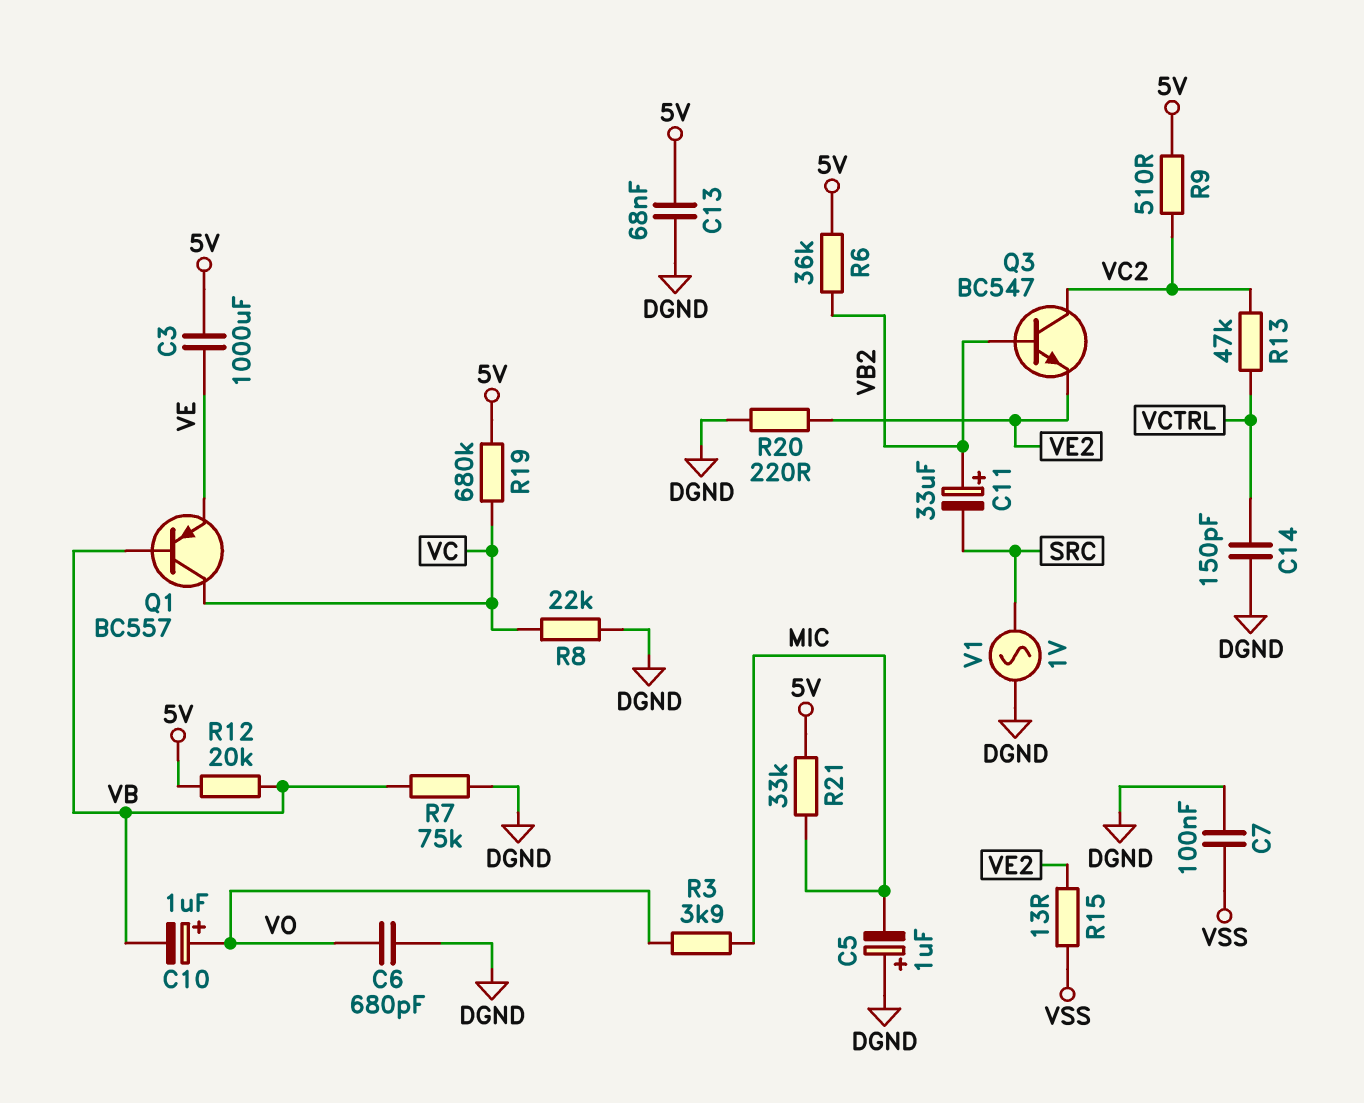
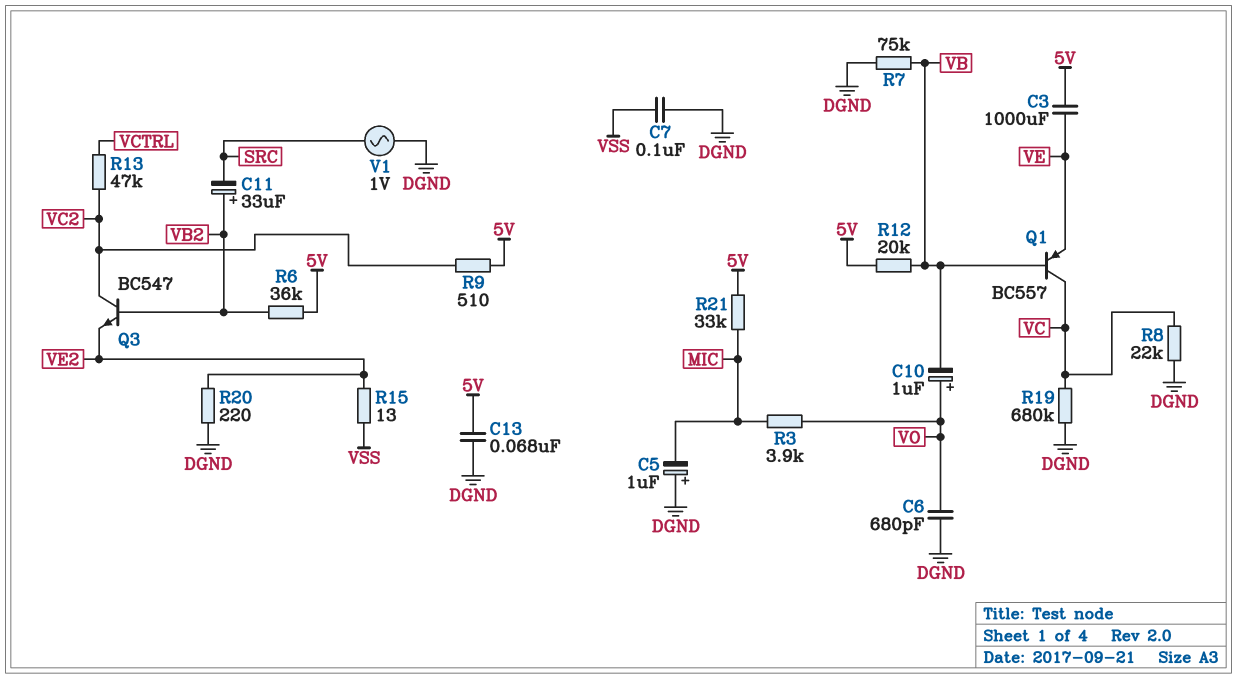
C14: 150pF (DGND, VCTRL) -> none
R19: 680k (5V, VC) -> 680k (DGND, VC)

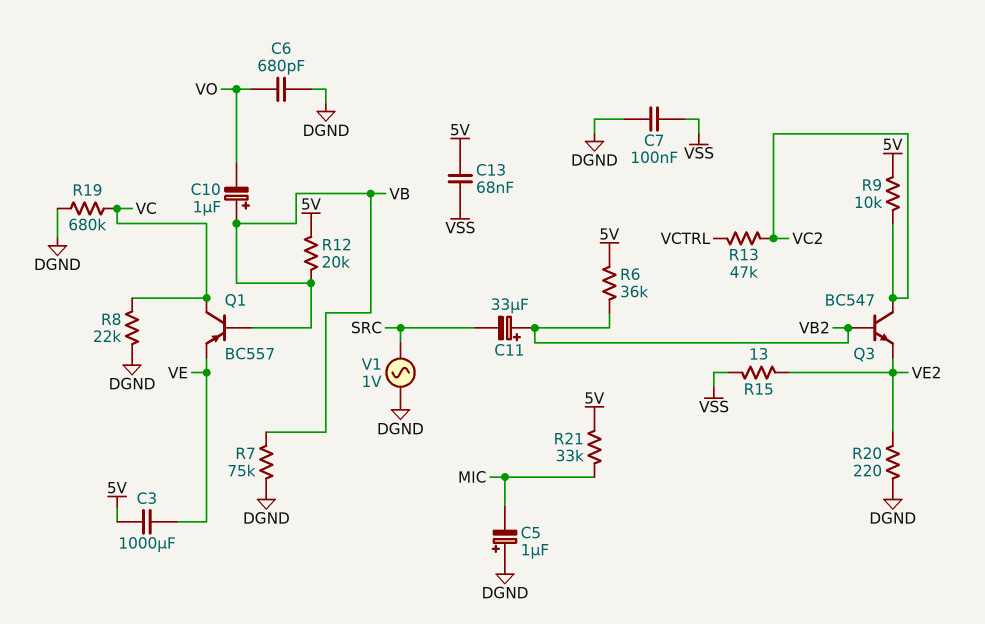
C10: 1uF (plus VO, minus VB) -> 1uF (plus VB, minus VO)
C13: 68nF (5V, DGND) -> 68nF (5V, VSS)
R3: 3.9k (MIC, VO) -> none
R9: 510 (5V, VC2) -> 10k (5V, VC2)

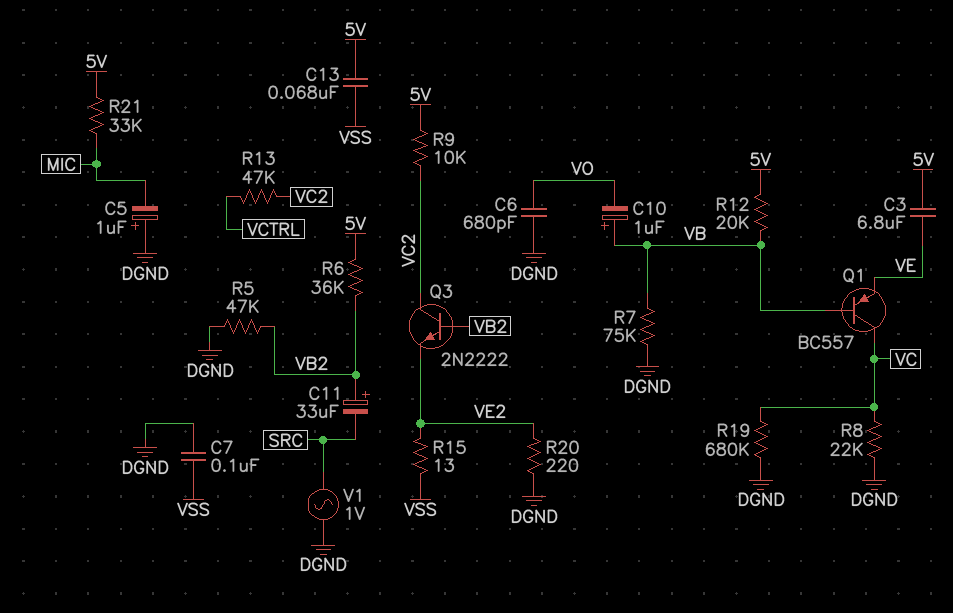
C3: 1000uF (5V, VE) -> 6.8uF (5V, VE)
Q3: NPN BC547 (B VB2, C VC2, E VE2) -> NPN 2N2222 (B VB2, C VC2, E VE2)
R5: none -> 47k (DGND, VB2)

